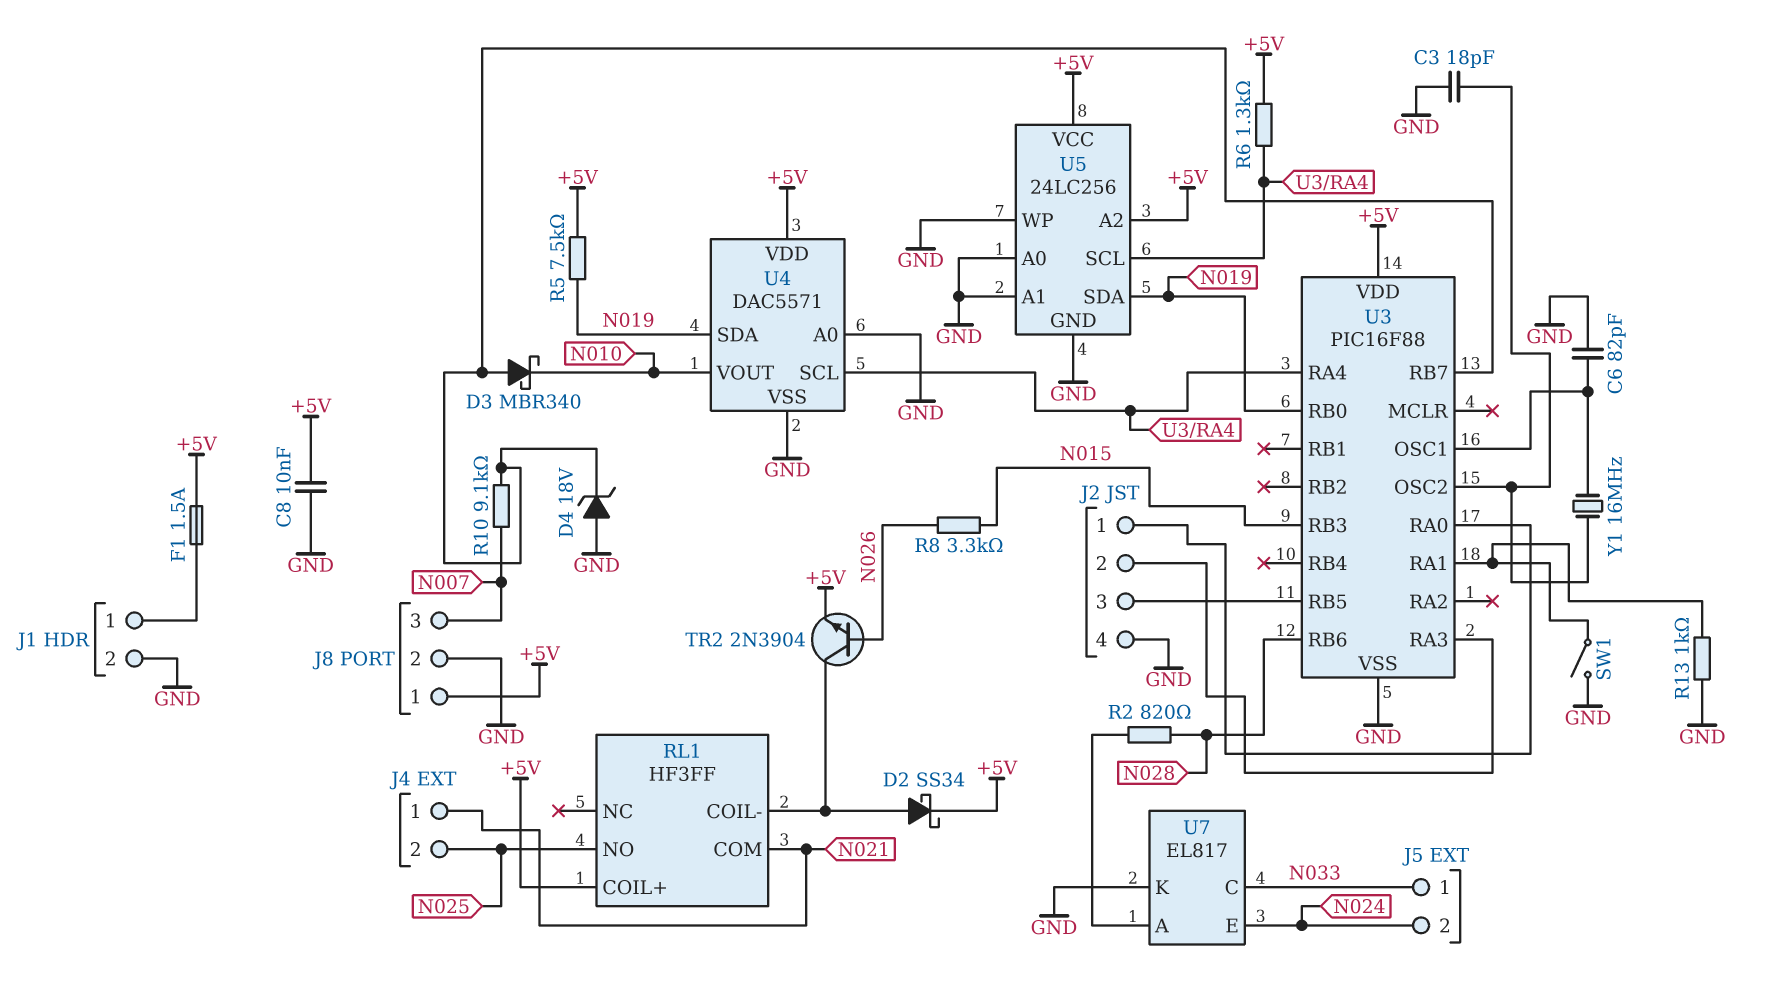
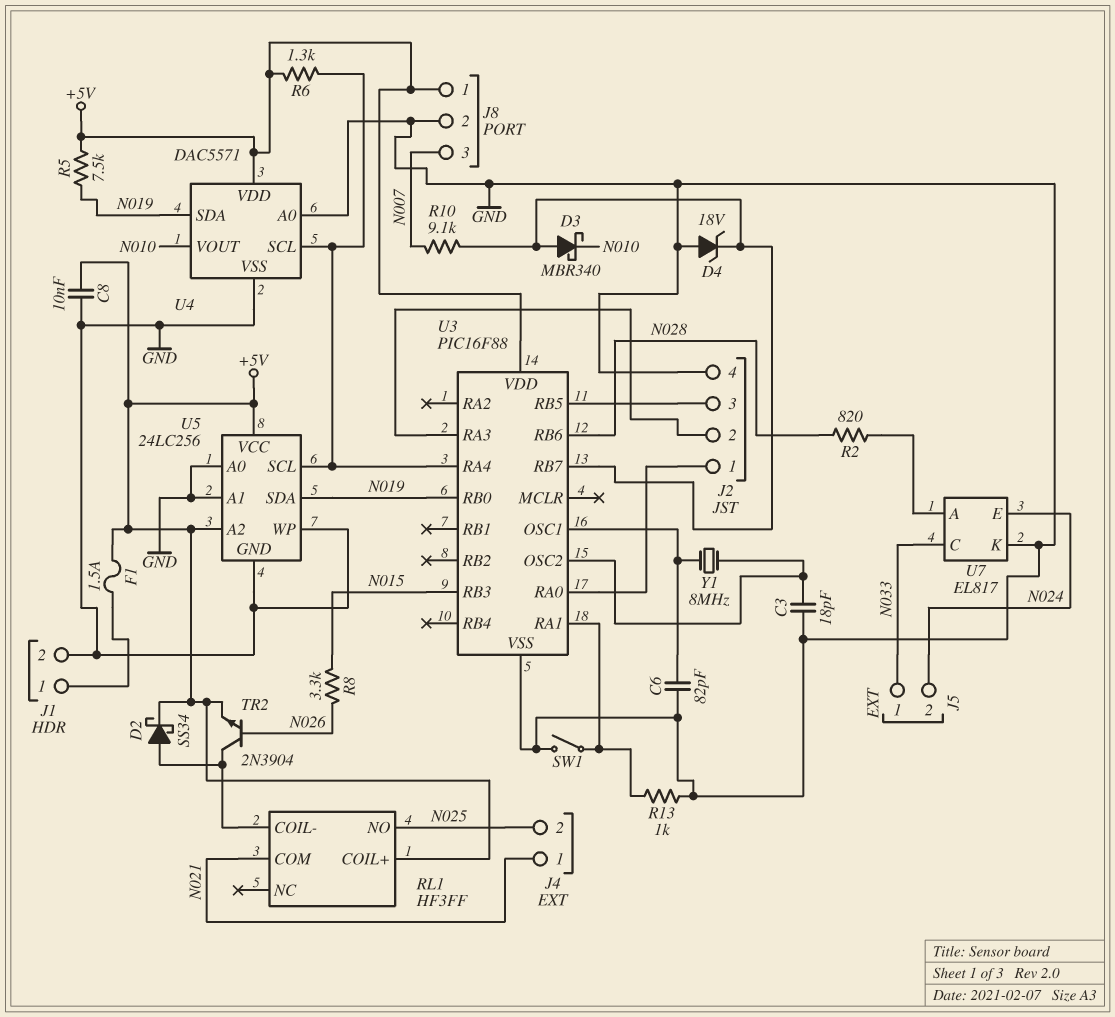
Y1: 16MHz (U3/OSC1, U3/OSC2) -> 8MHz (U3/OSC1, U3/OSC2)

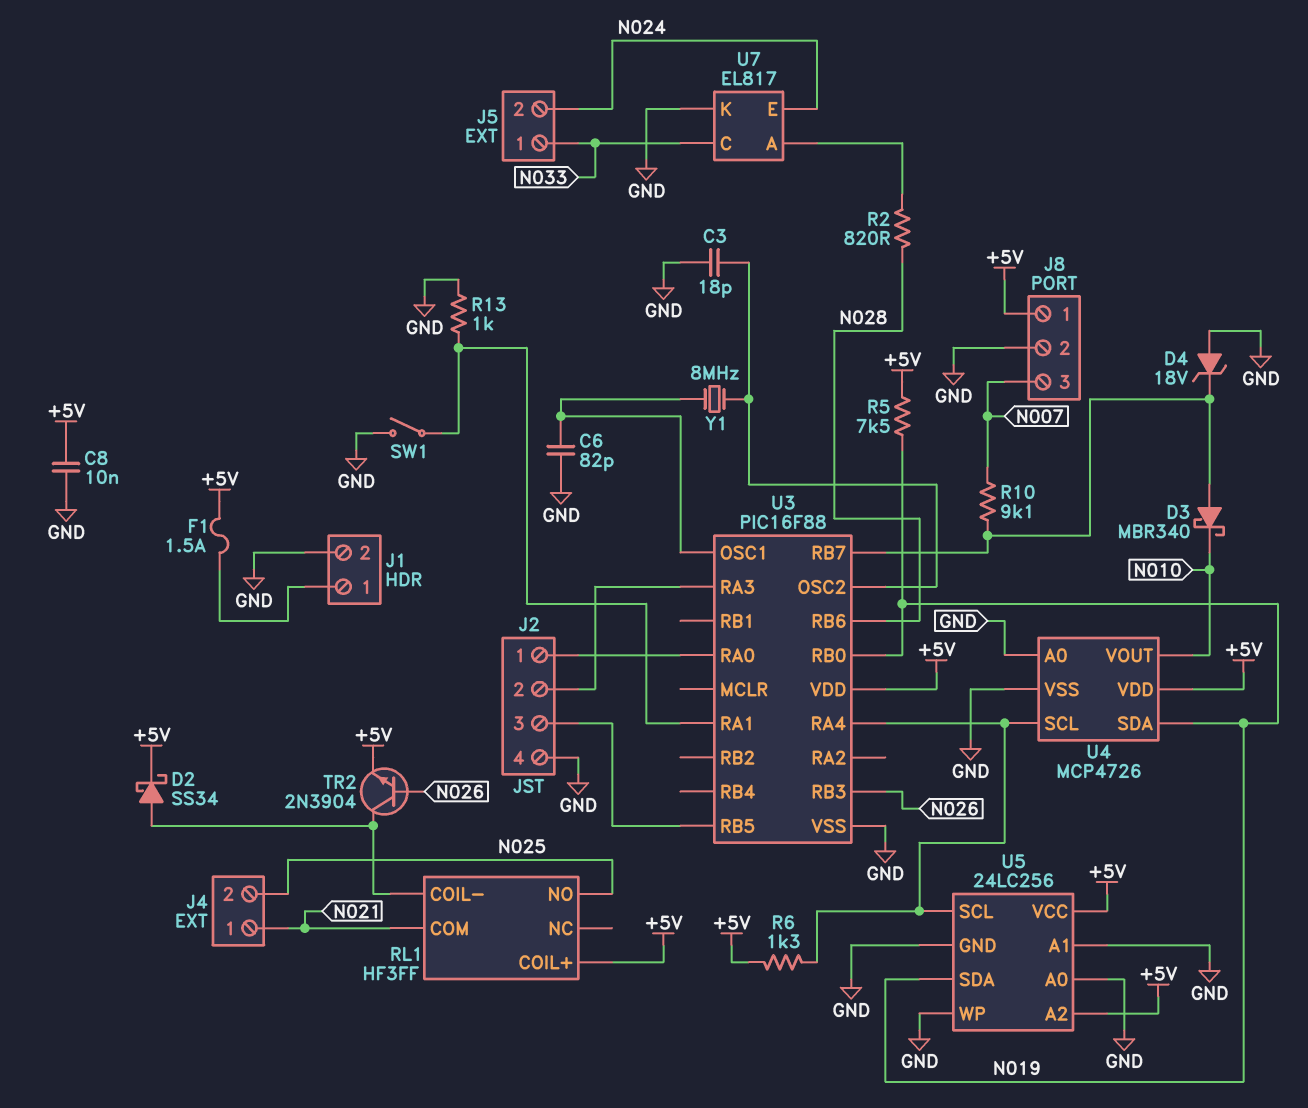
R8: 3.3k (N015, N026) -> none
U3 pin RB3: N015 -> N026
U4: DAC5571 -> MCP4726

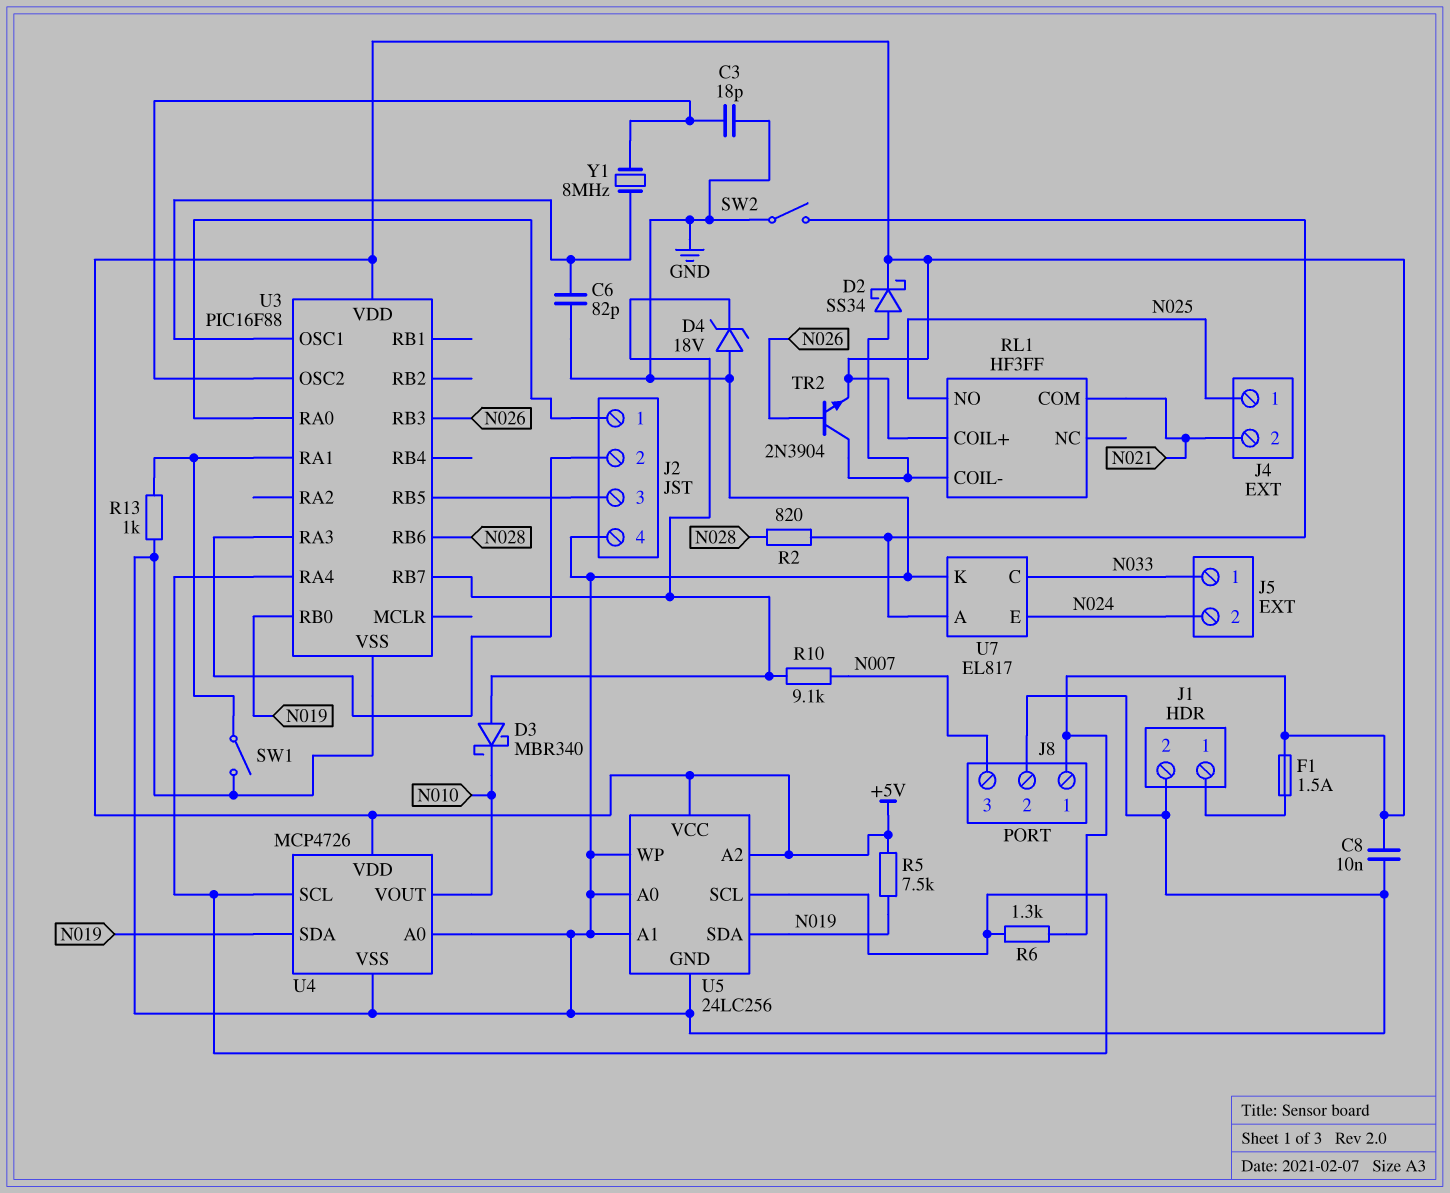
J4 pin 1: N021 -> N025
J4 pin 2: N025 -> N021
SW2: none -> switch (GND, U7/A)

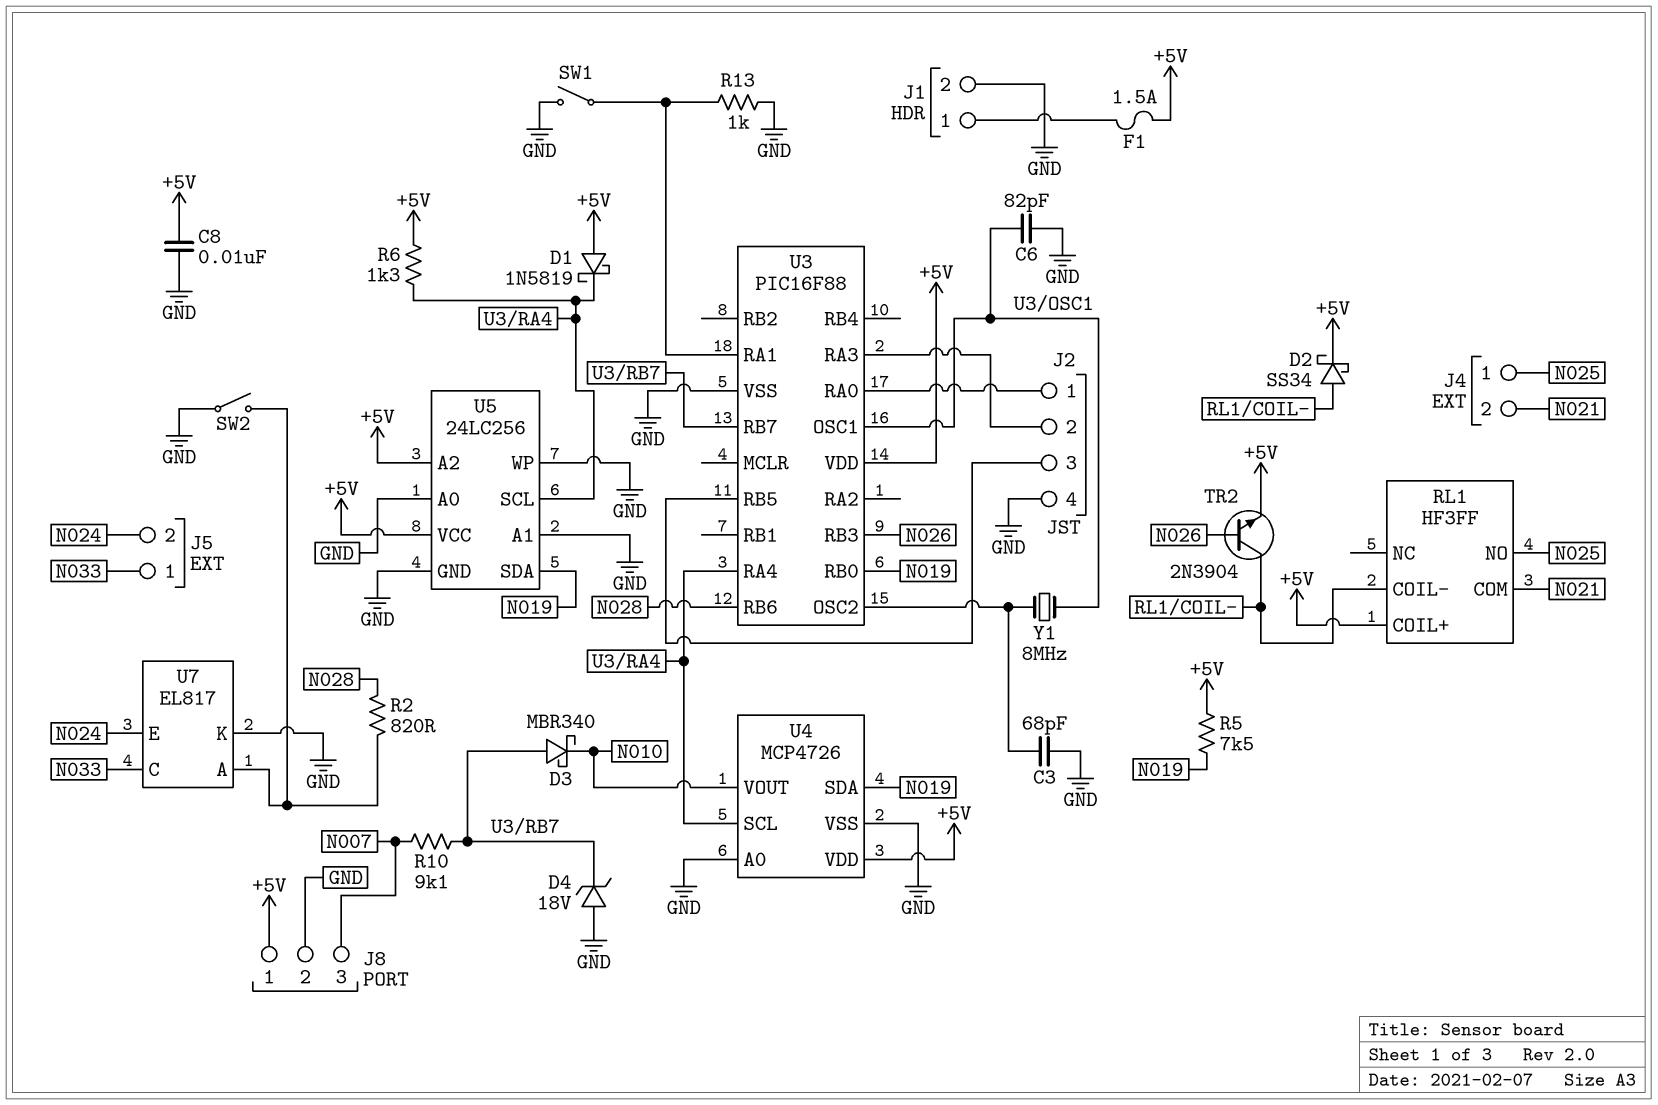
C3: 18pF (GND, U3/OSC2) -> 68pF (GND, U3/OSC2)
D1: none -> schottky 1N5819 (A +5V, K U3/RA4)

